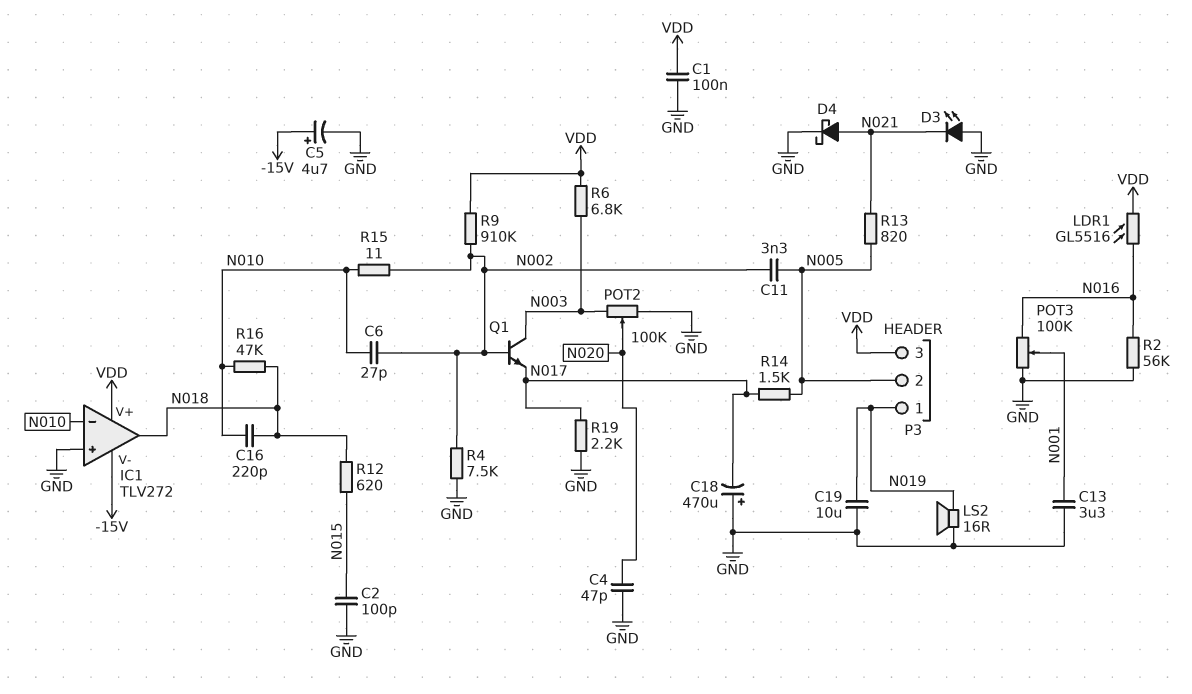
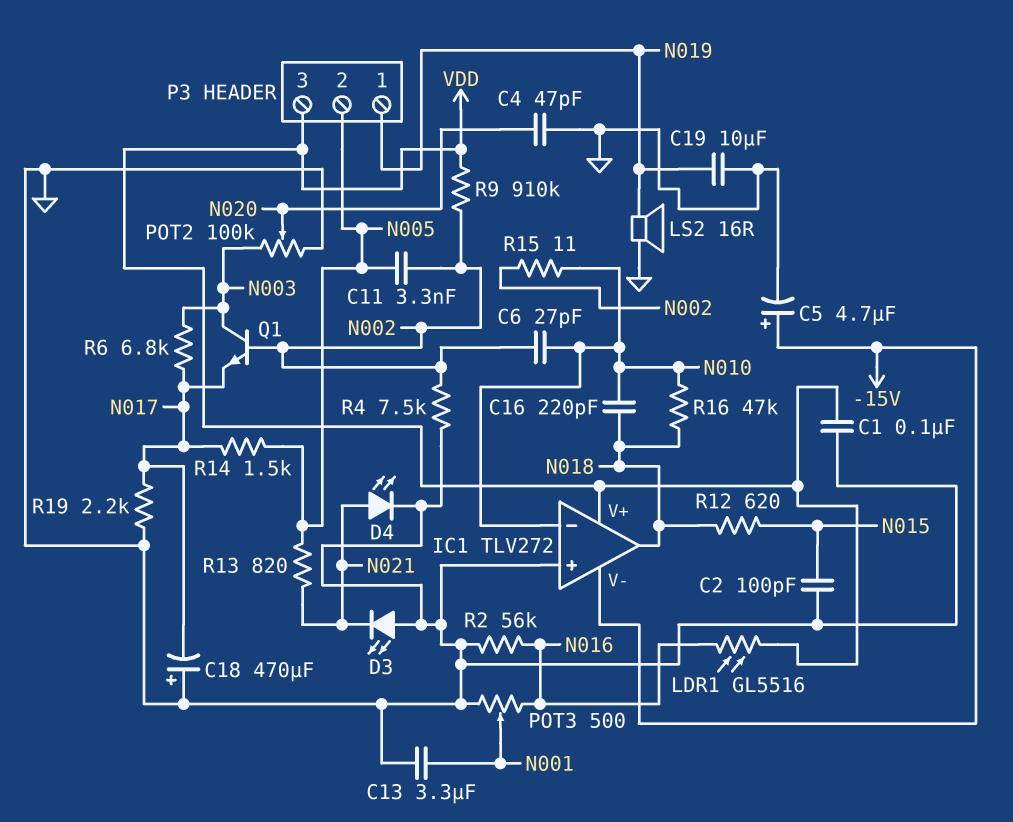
D4: schottky (A N021, K GND) -> LED (A N021, K GND)
POT3: 100k (GND, N016, wiper N001) -> 500 (GND, N016, wiper N001)
R6: 6.8k (N003, VDD) -> 6.8k (N003, N017)

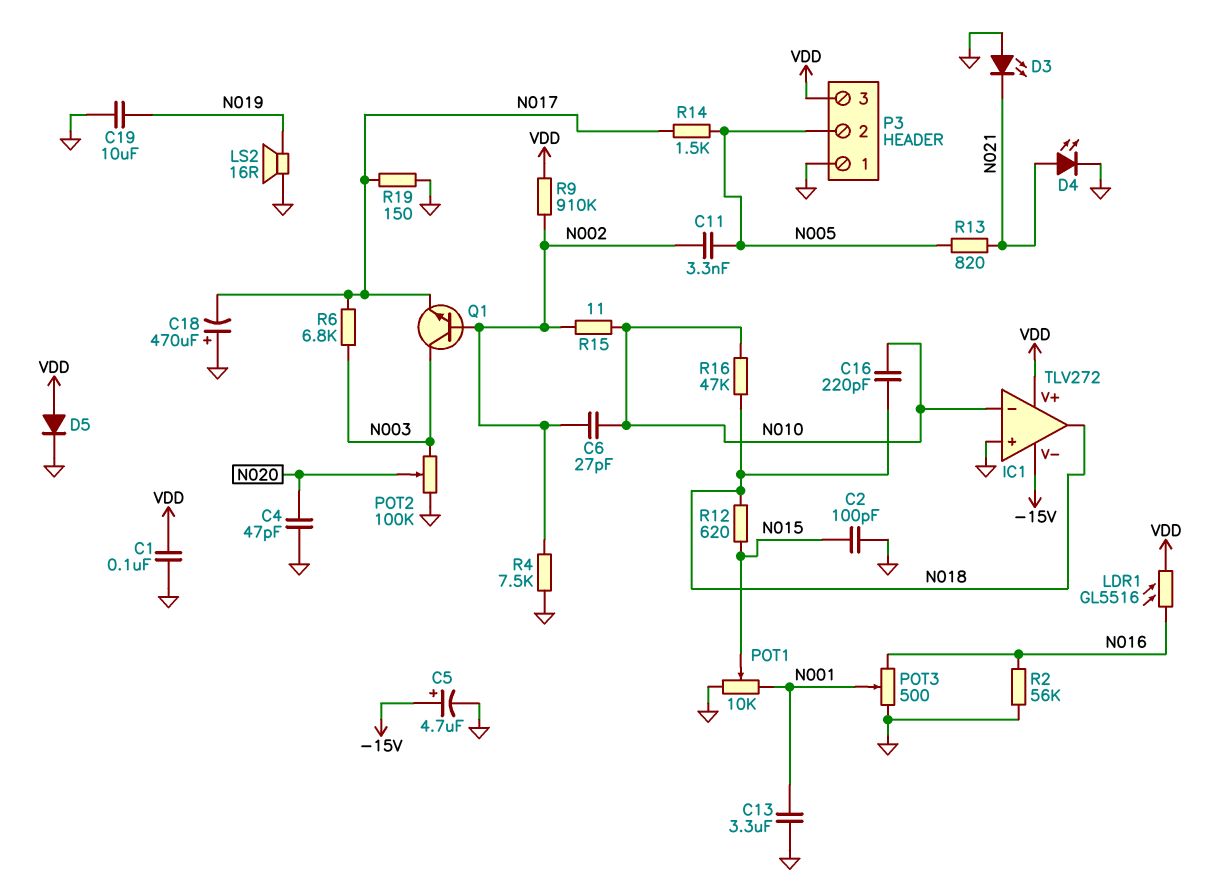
D5: none -> diode (A VDD, K GND)
P3 pin 1: N019 -> GND
POT1: none -> 10k (GND, N001, wiper N015)
R19: 2.2k (GND, N017) -> 150 (GND, N017)

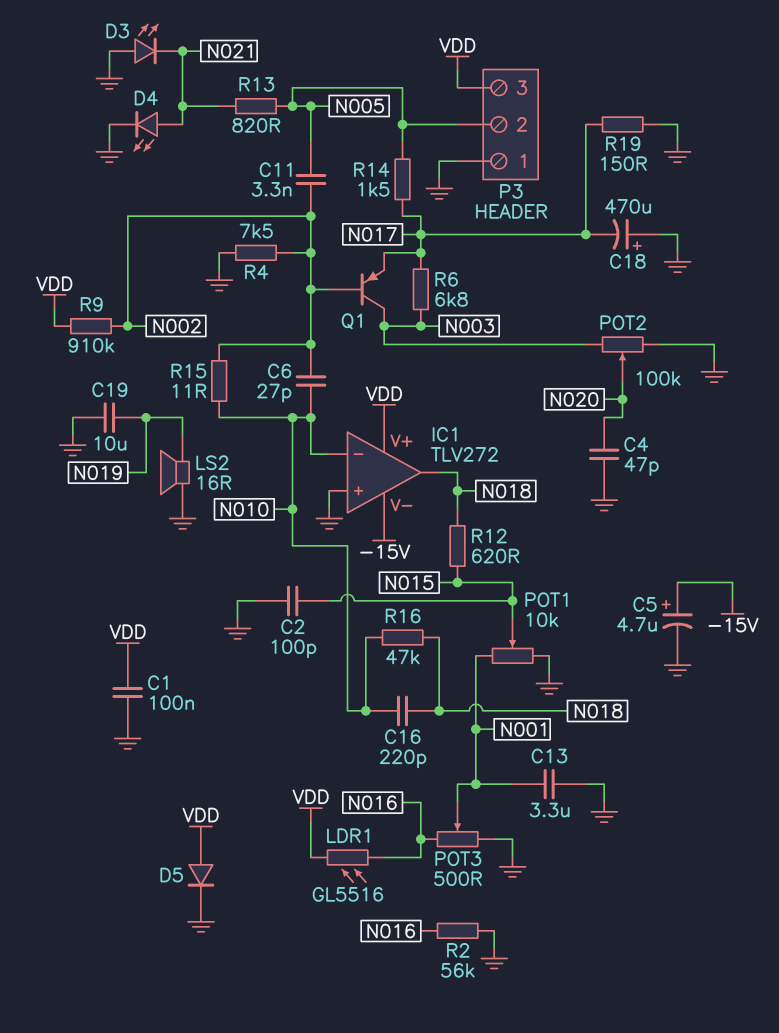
Q1: NPN (B N002, C N003, E N017) -> PNP (B N002, C N003, E N017)

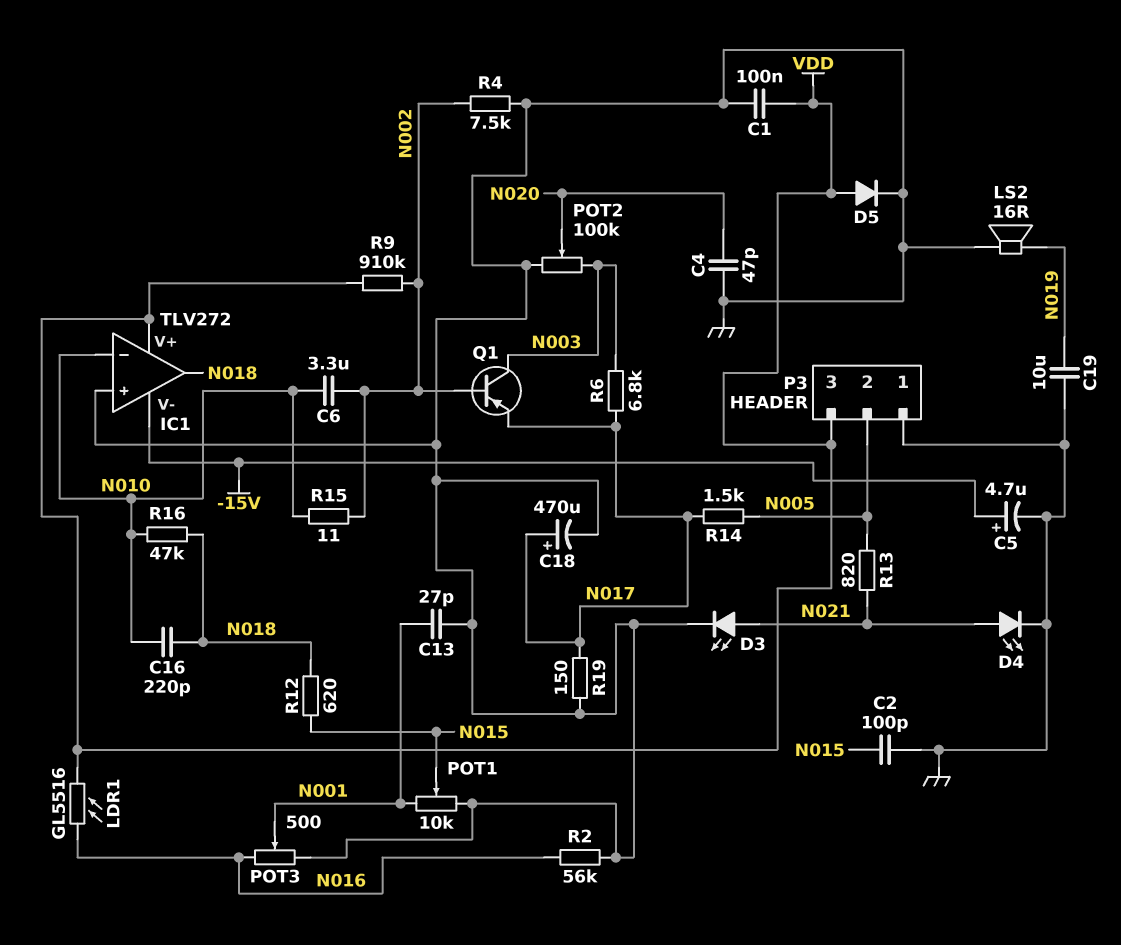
C6: 27pF (N002, N010) -> 3.3uF (N002, N010)
C11: 3.3nF (N002, N005) -> none
C13: 3.3uF (GND, N001) -> 27pF (GND, N001)
C18: 470uF (plus GND, minus N017) -> 470uF (plus N017, minus GND)
D3: LED (A GND, K N021) -> LED (A N021, K GND)

